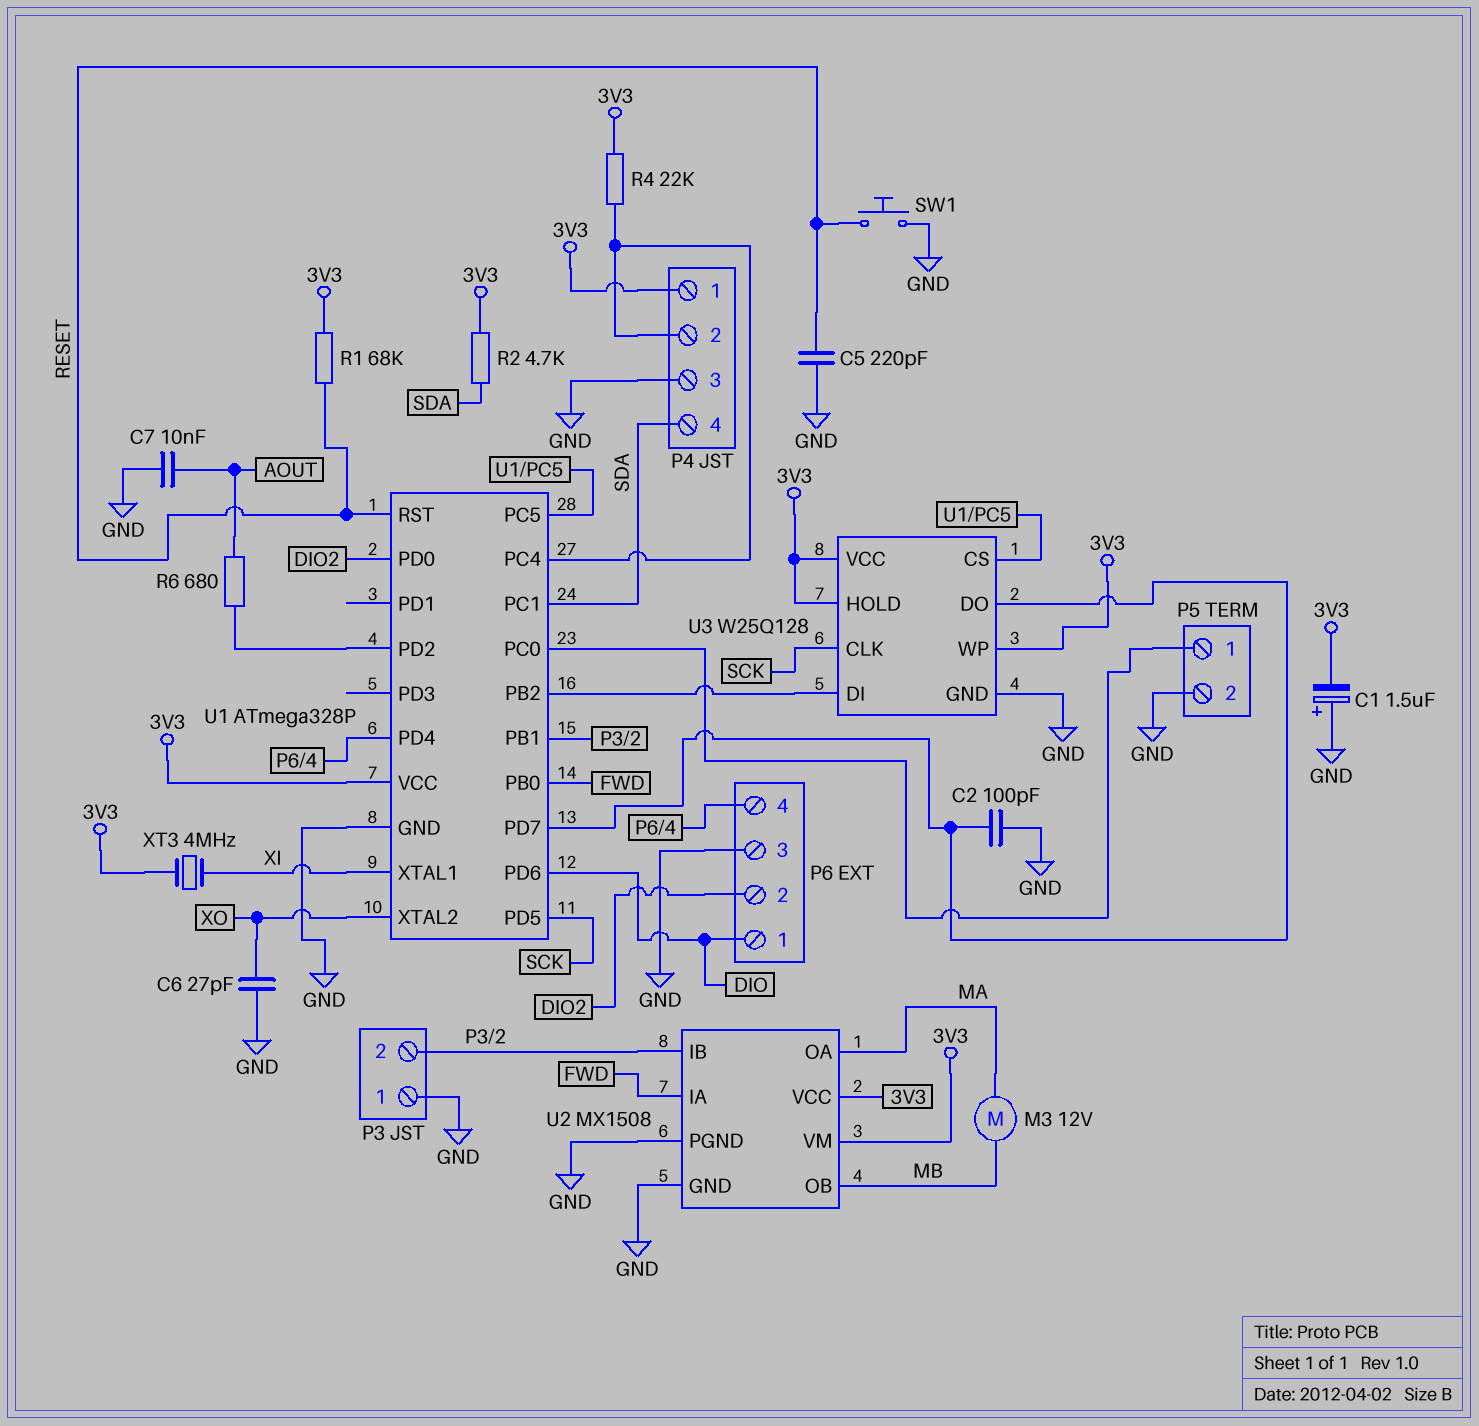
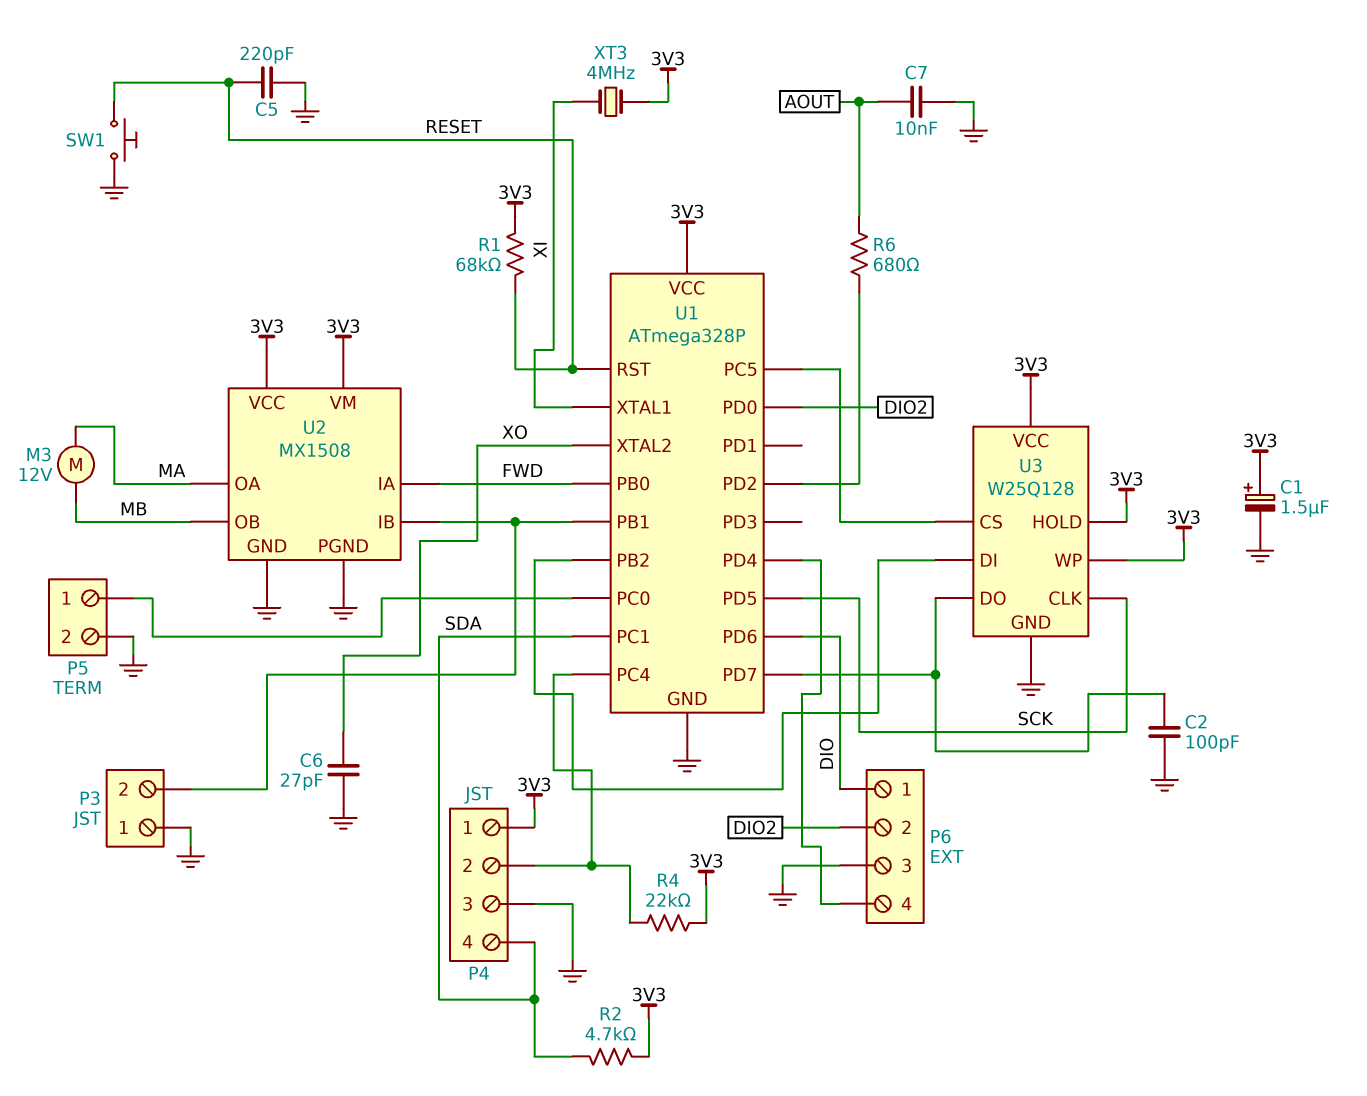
C1: 1.5uF (plus GND, minus 3V3) -> 1.5uF (plus 3V3, minus GND)

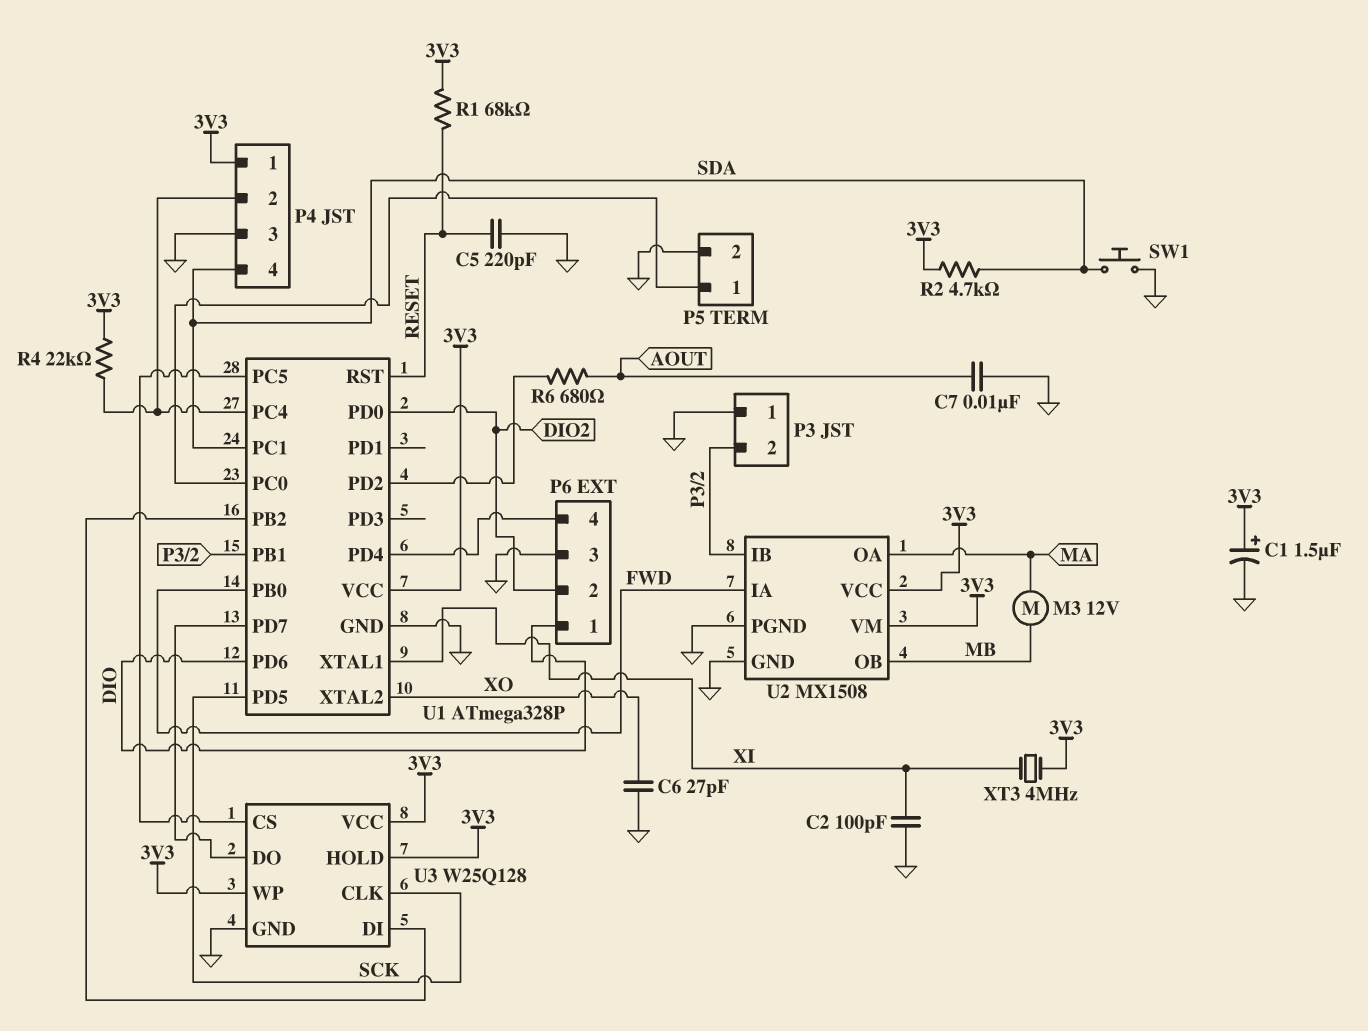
C2: 100pF (GND, U1/PD7) -> 100pF (GND, XI)
SW1: button (GND, RESET) -> button (GND, SDA)

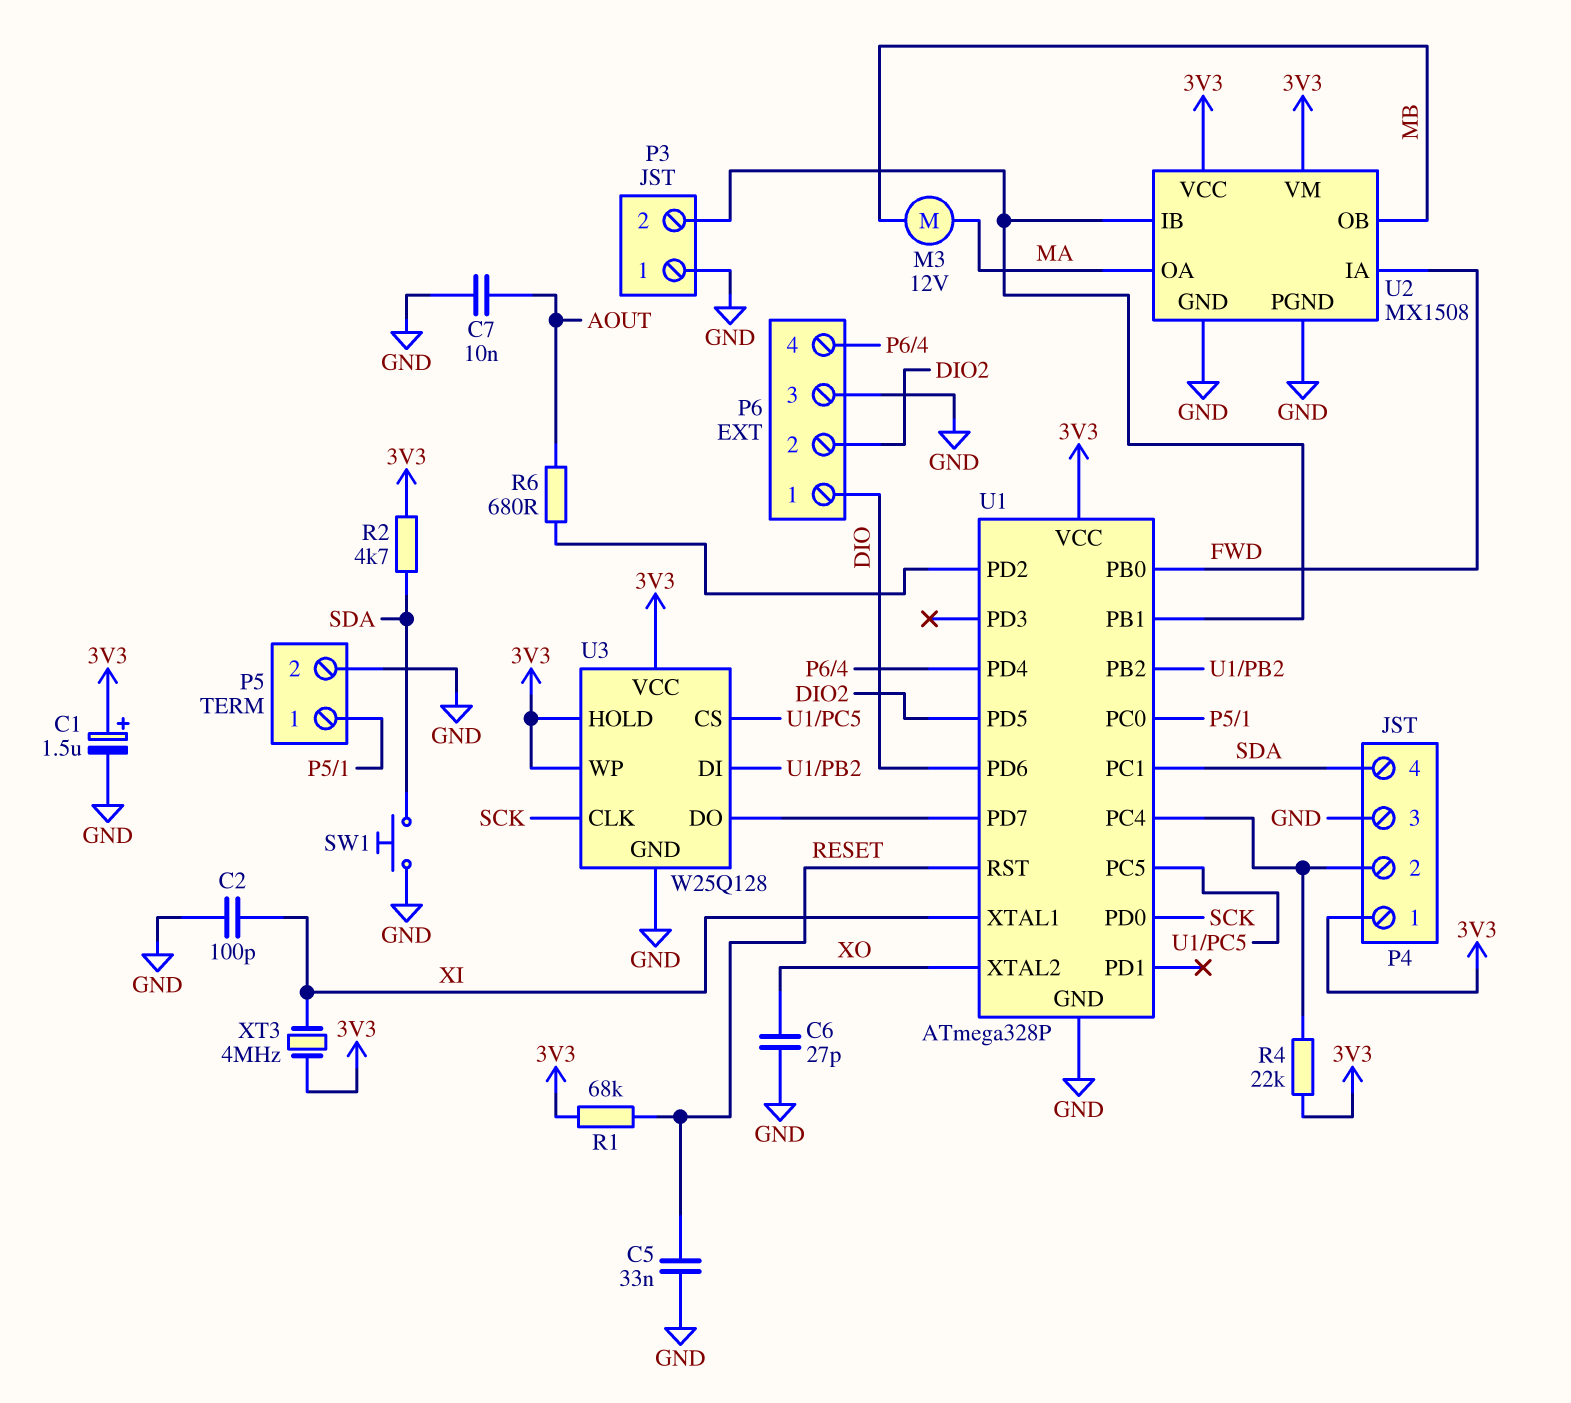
C5: 220pF (GND, RESET) -> 33nF (GND, RESET)
U1 pin PD0: DIO2 -> SCK
U1 pin PD5: SCK -> DIO2

